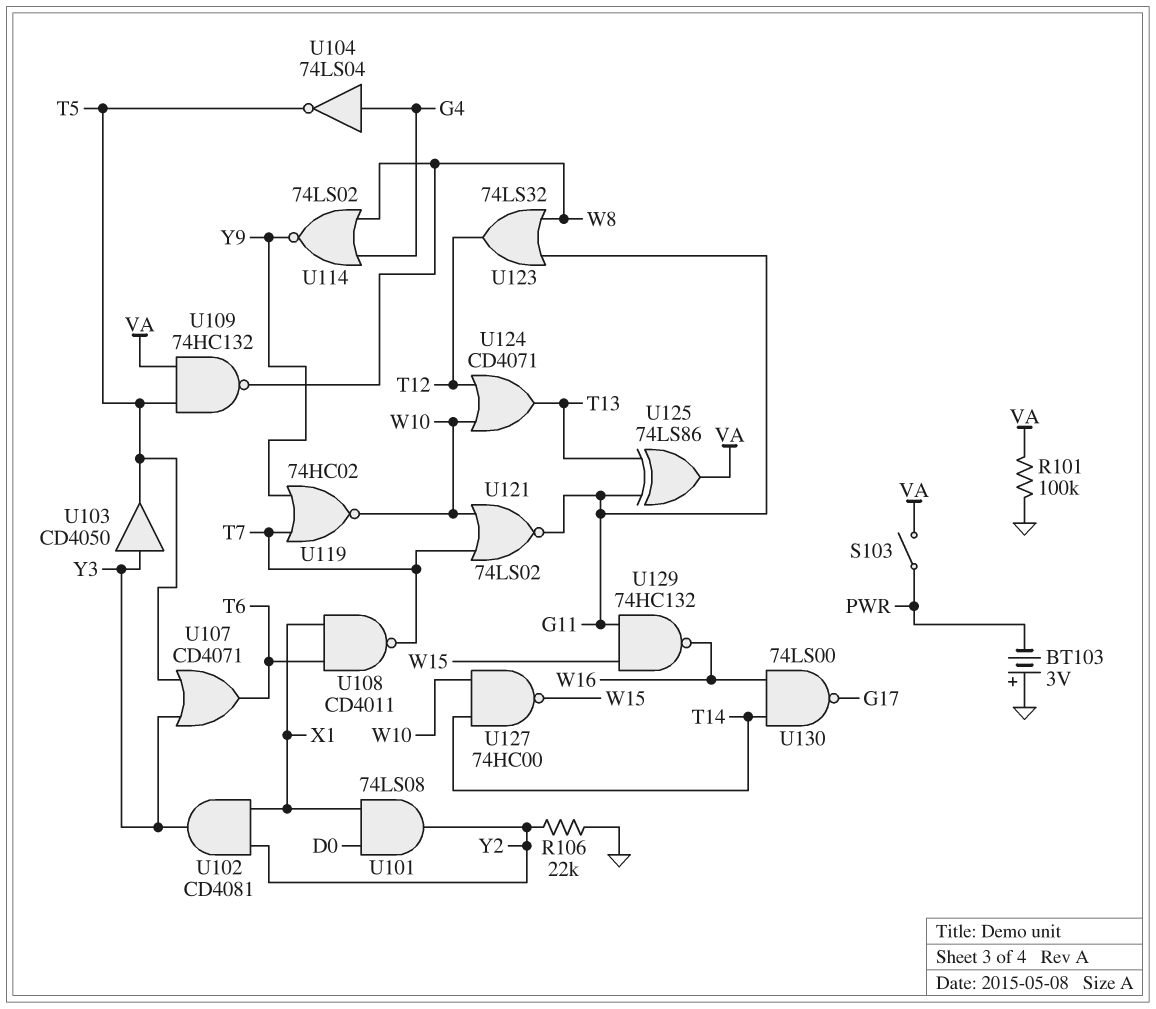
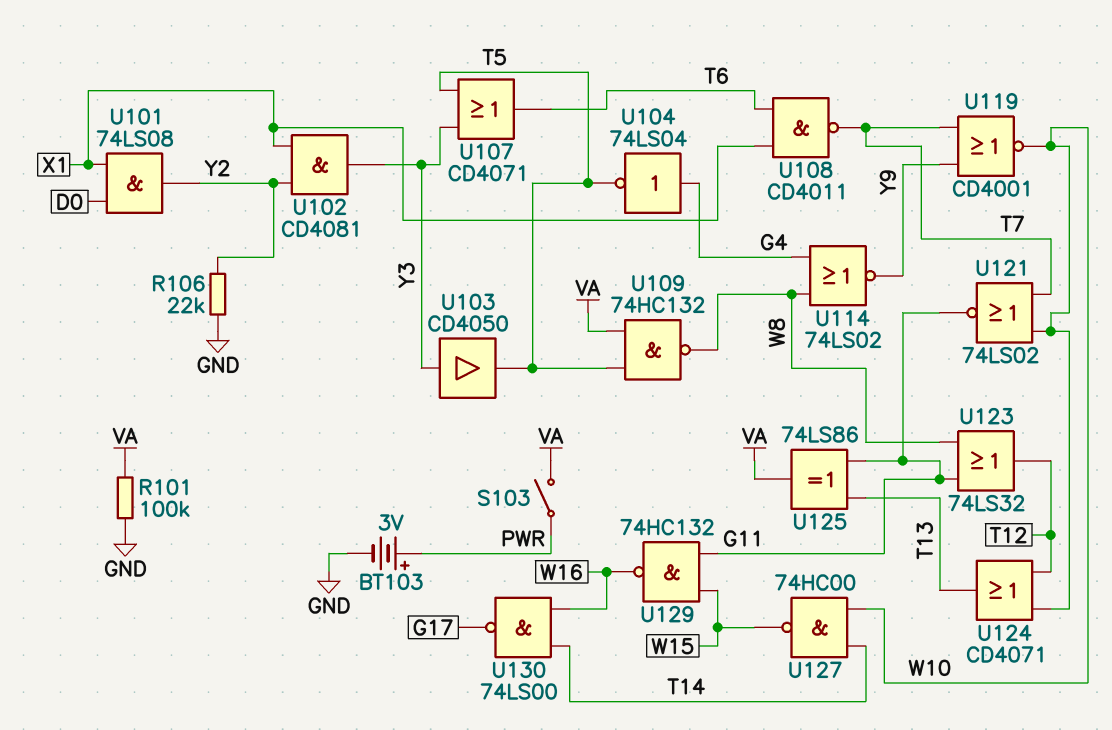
BT103: 3V (plus GND, minus PWR) -> 3V (plus PWR, minus GND)
U119: NOR 74HC02 (in T7, in Y9, out W10) -> NOR CD4001 (in T7, in Y9, out W10)

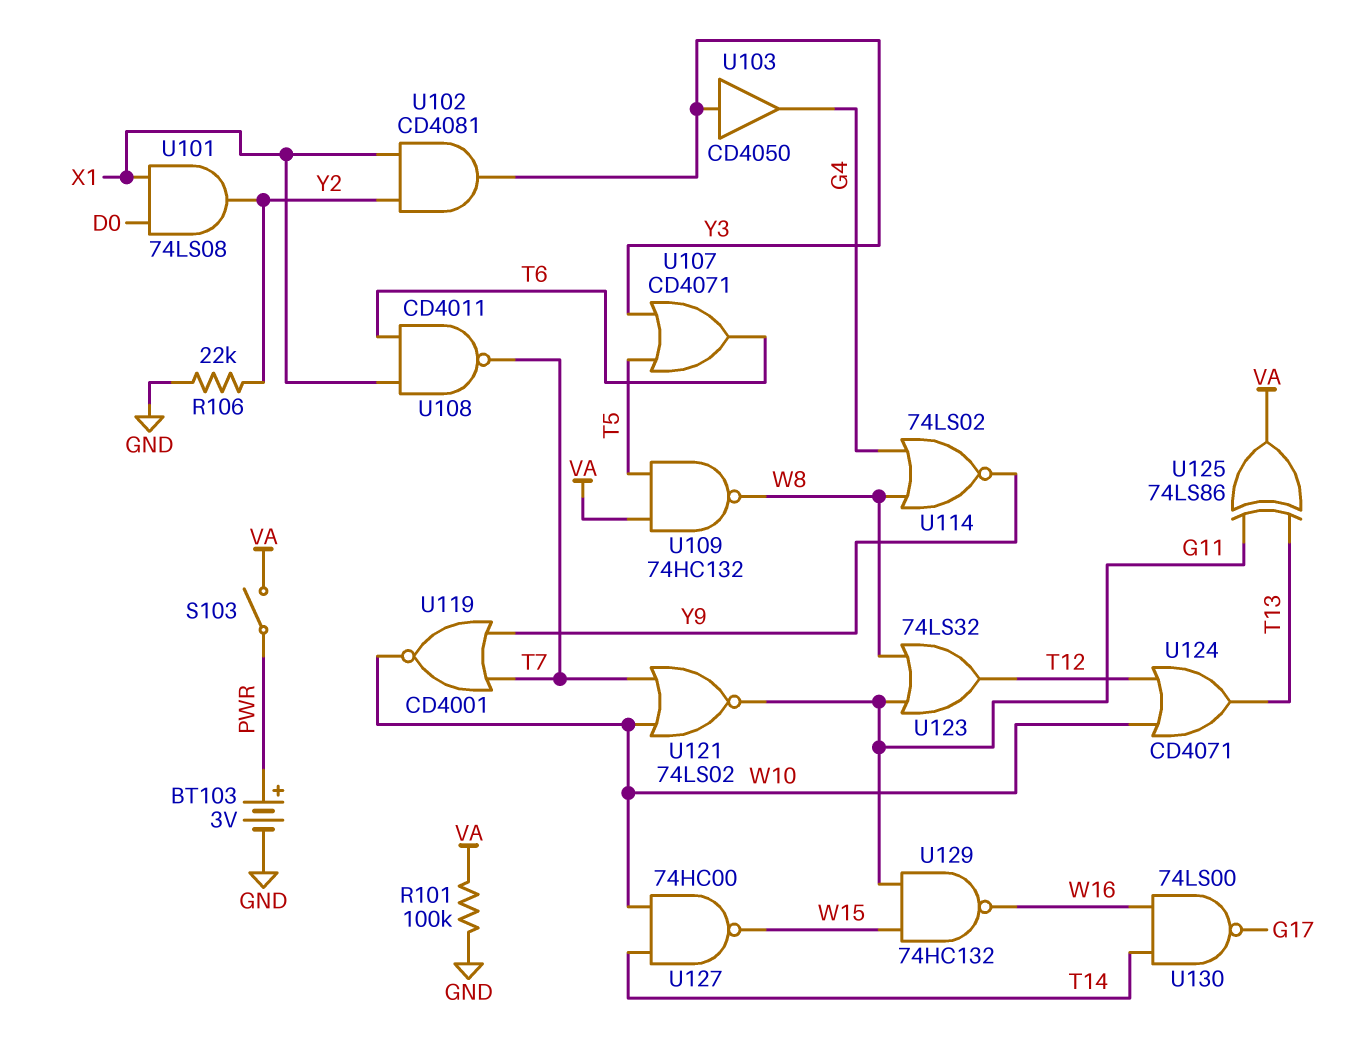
U103: buffer CD4050 (in Y3, out T5) -> buffer CD4050 (in Y3, out G4)
U104: NOT 74LS04 (in G4, out T5) -> none

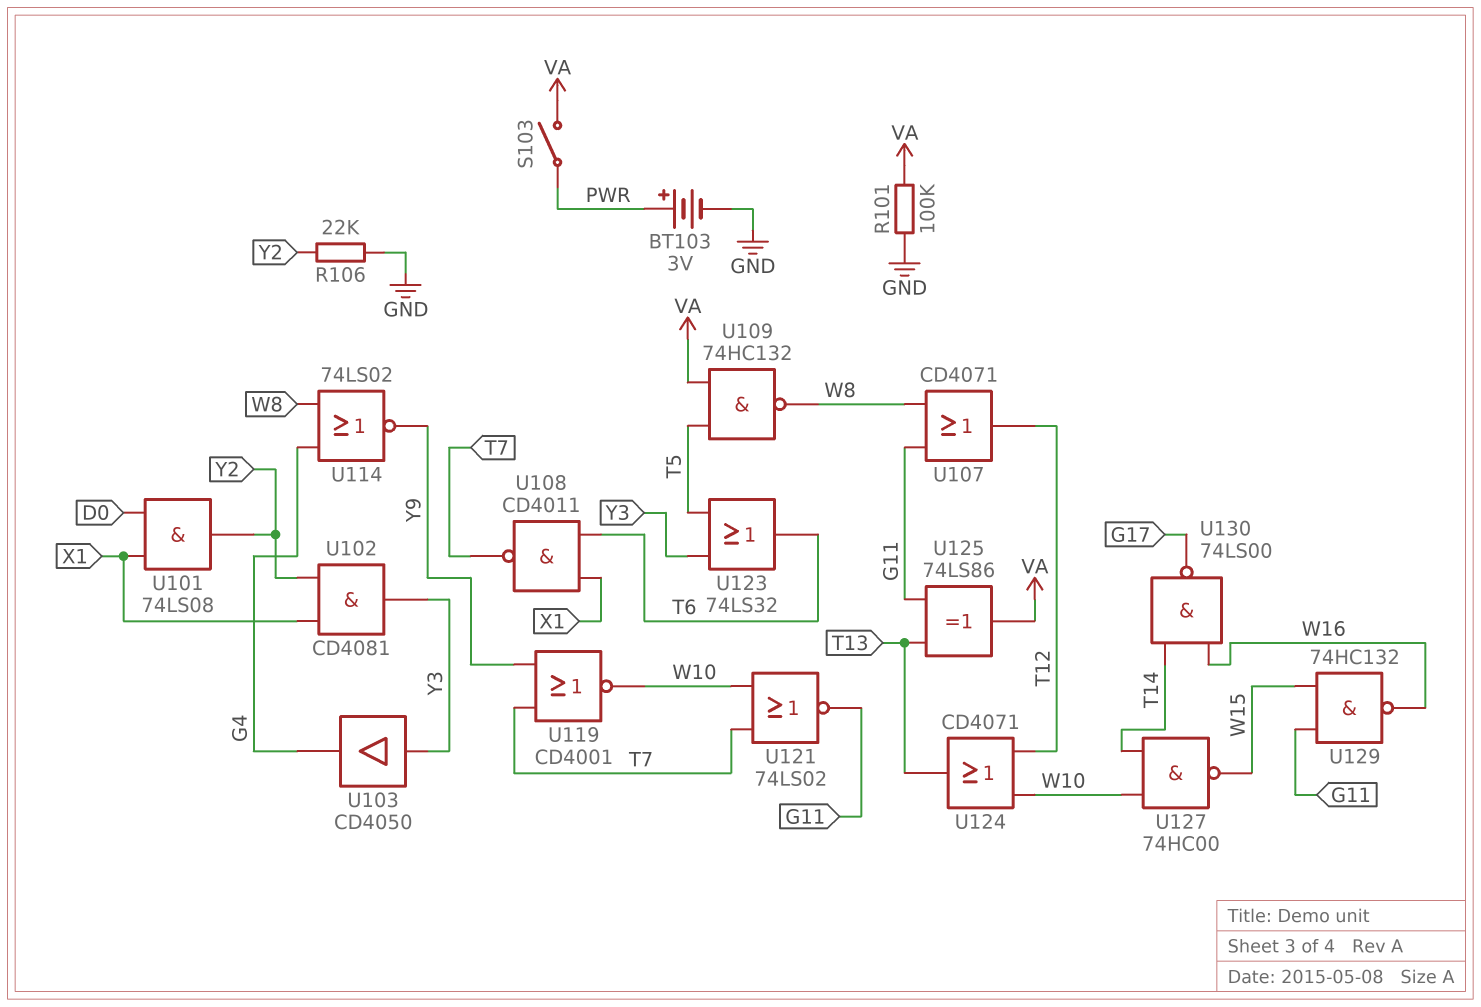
U107: OR CD4071 (in T5, in Y3, out T6) -> OR CD4071 (in G11, in W8, out T12)
U123: OR 74LS32 (in G11, in W8, out T12) -> OR 74LS32 (in T5, in Y3, out T6)

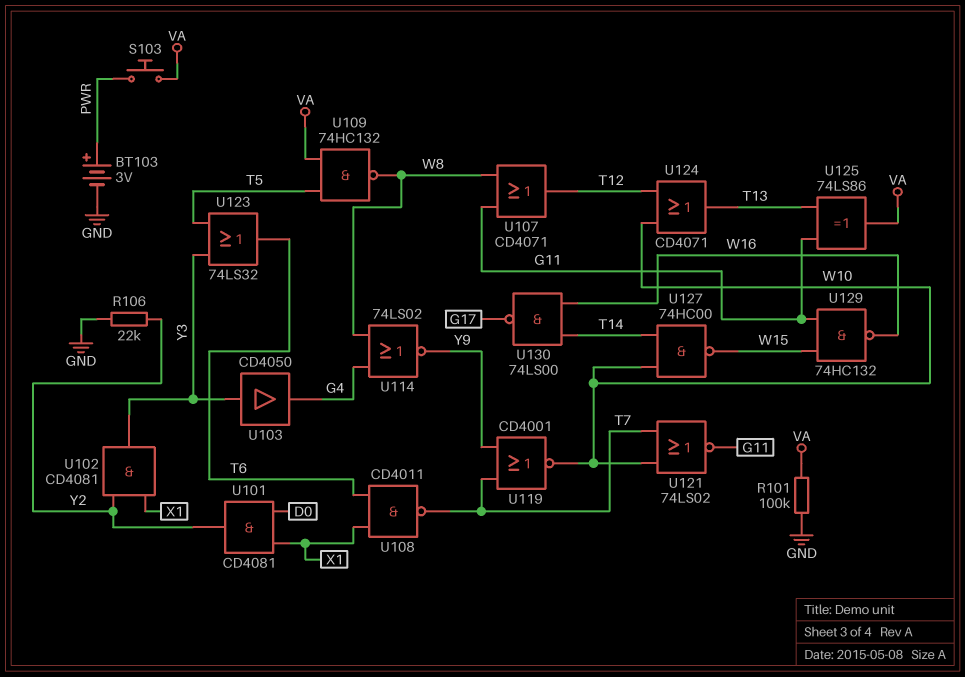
S103: switch (PWR, VA) -> button (PWR, VA)
U101: AND 74LS08 (in D0, in X1, out Y2) -> AND CD4081 (in D0, in X1, out Y2)

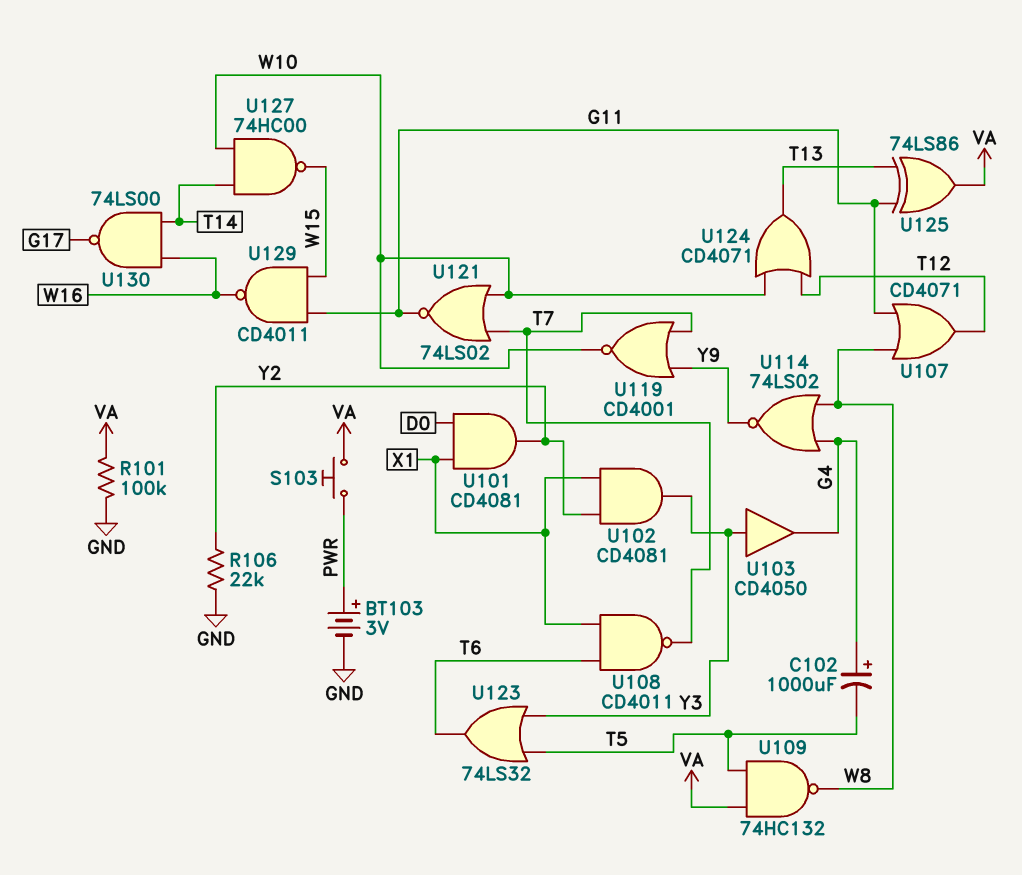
C102: none -> 1000uF (plus G4, minus T5)
U129: NAND 74HC132 (in G11, in W15, out W16) -> NAND CD4011 (in G11, in W15, out W16)

